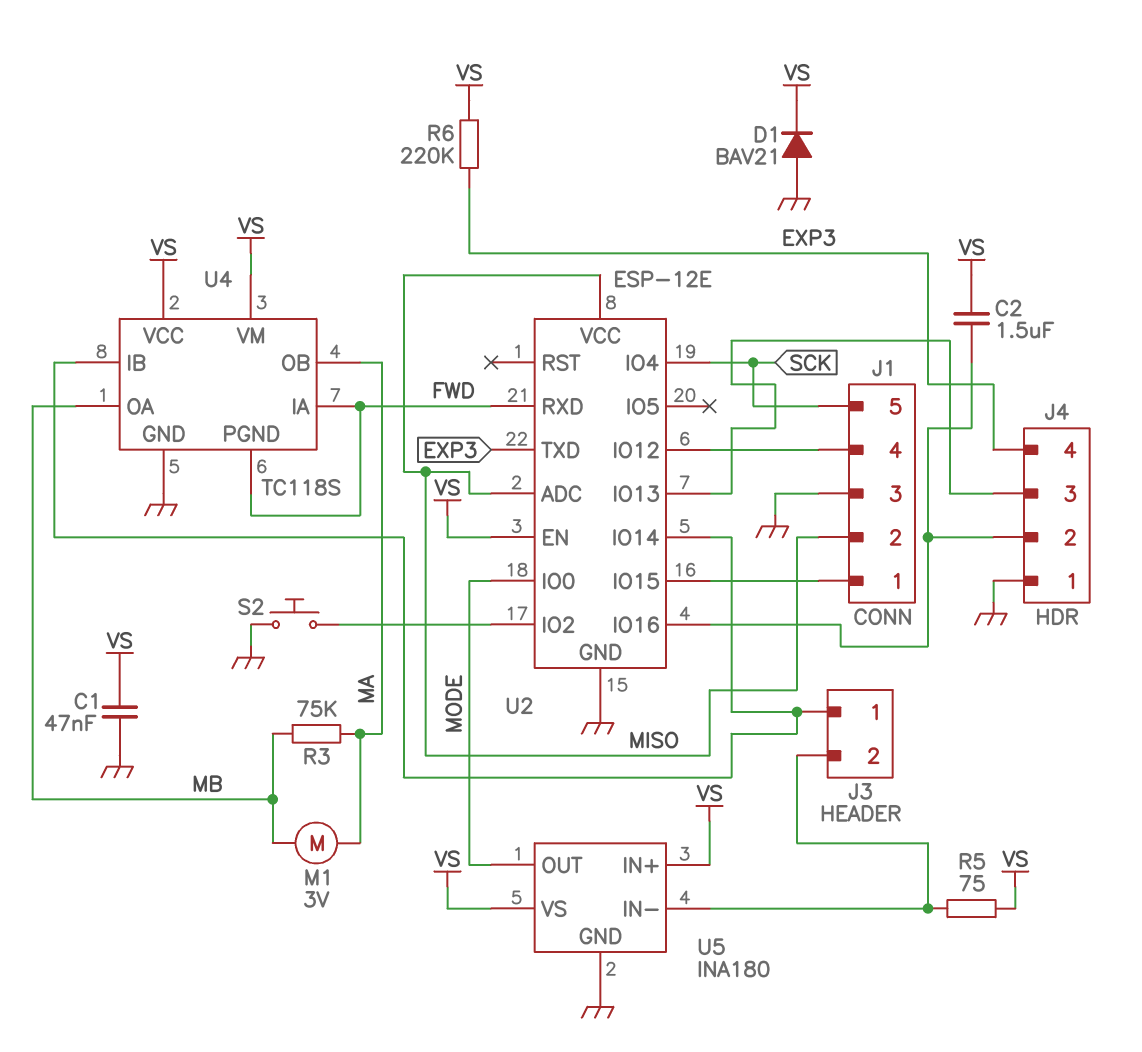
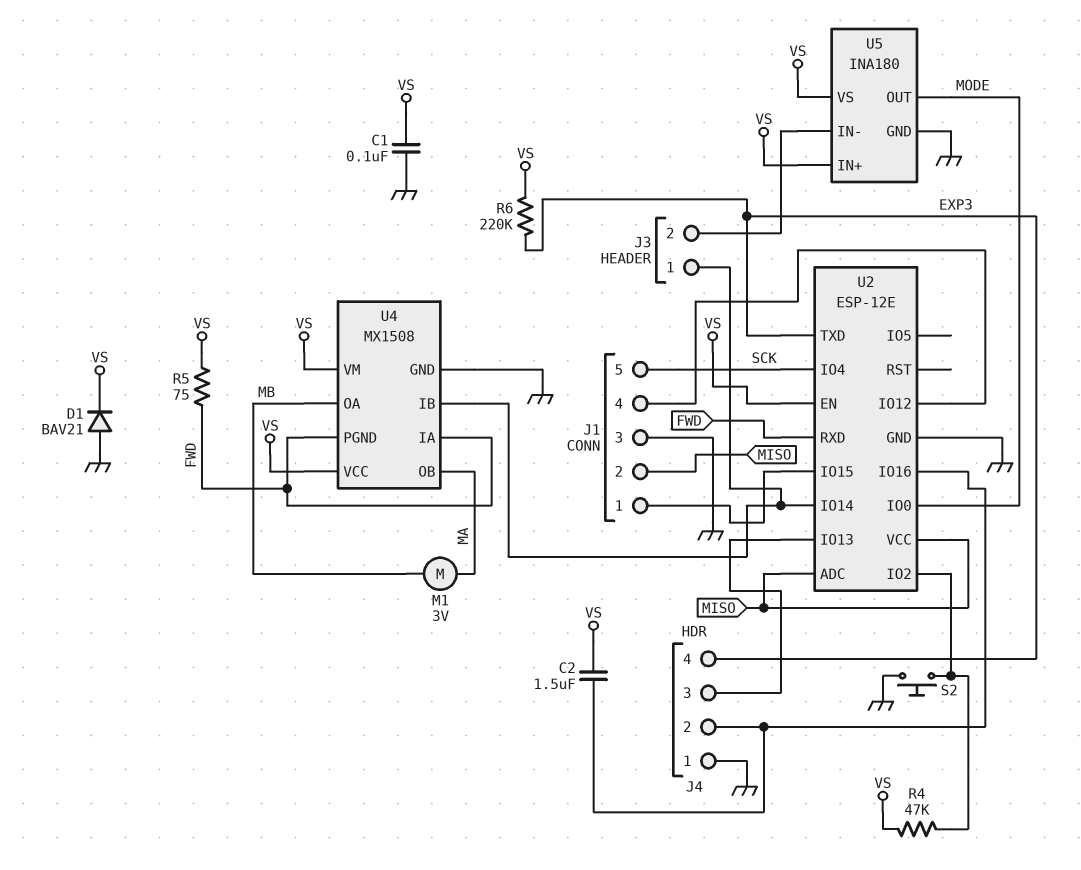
C1: 47nF (GND, VS) -> 100nF (GND, VS)
R3: 75k (MA, MB) -> none
R4: none -> 47k (U2/IO2, VS)
R5: 75 (J3/2, VS) -> 75 (FWD, VS)
U4: TC118S -> MX1508

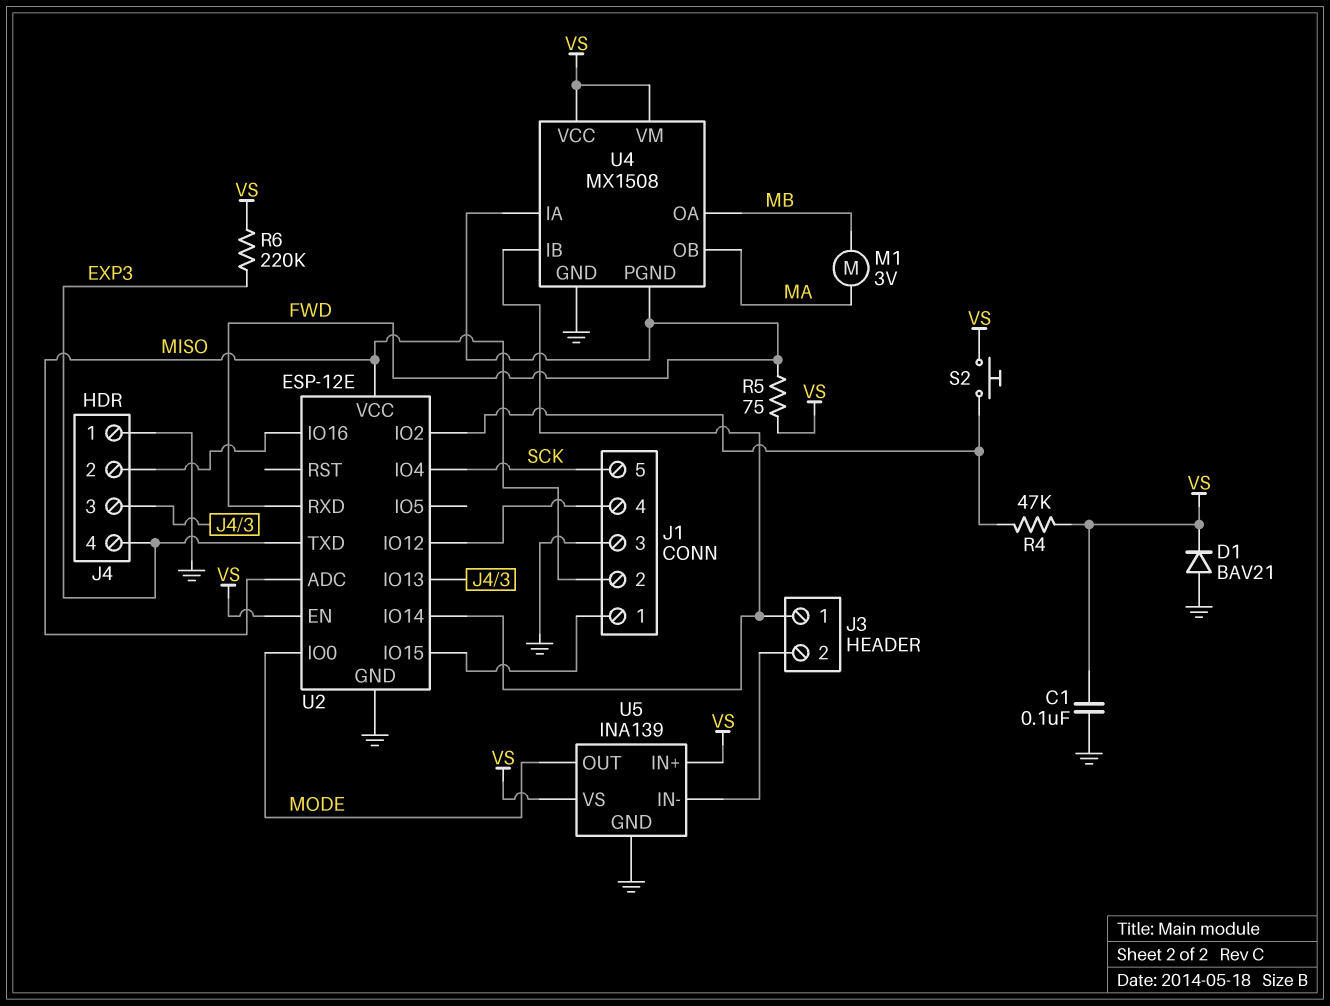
C2: 1.5uF (J4/2, VS) -> none
S2: button (GND, U2/IO2) -> button (U2/IO2, VS)
U5: INA180 -> INA139

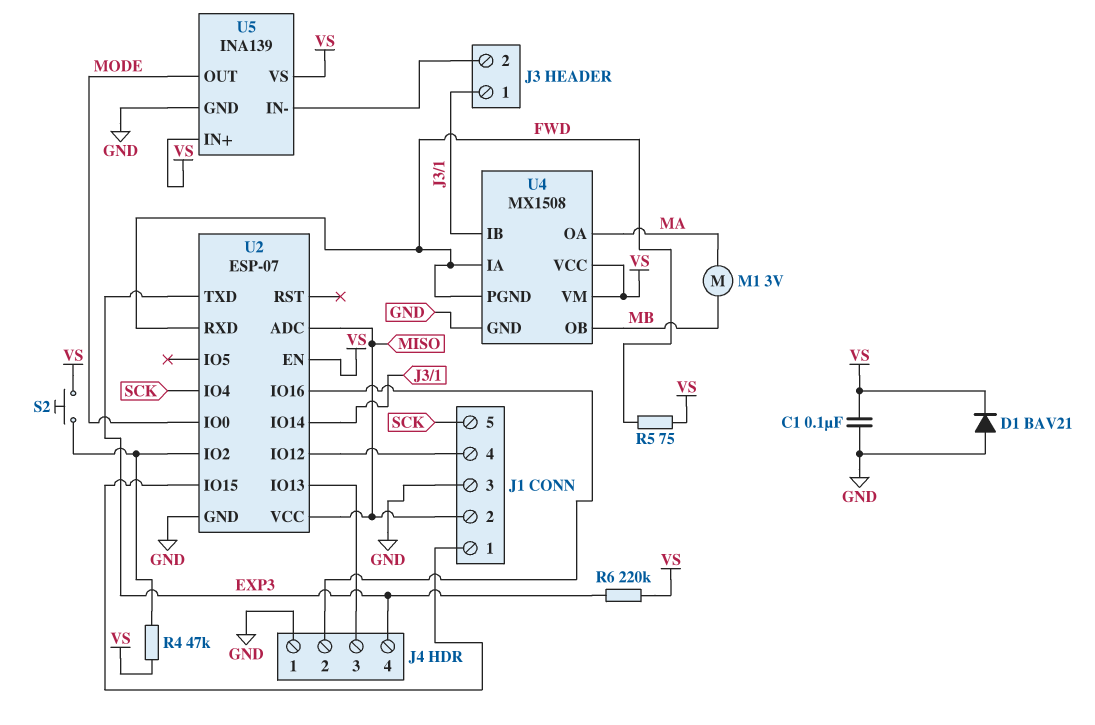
U2: ESP-12E -> ESP-07
U4 pin OA: MB -> MA
U4 pin OB: MA -> MB

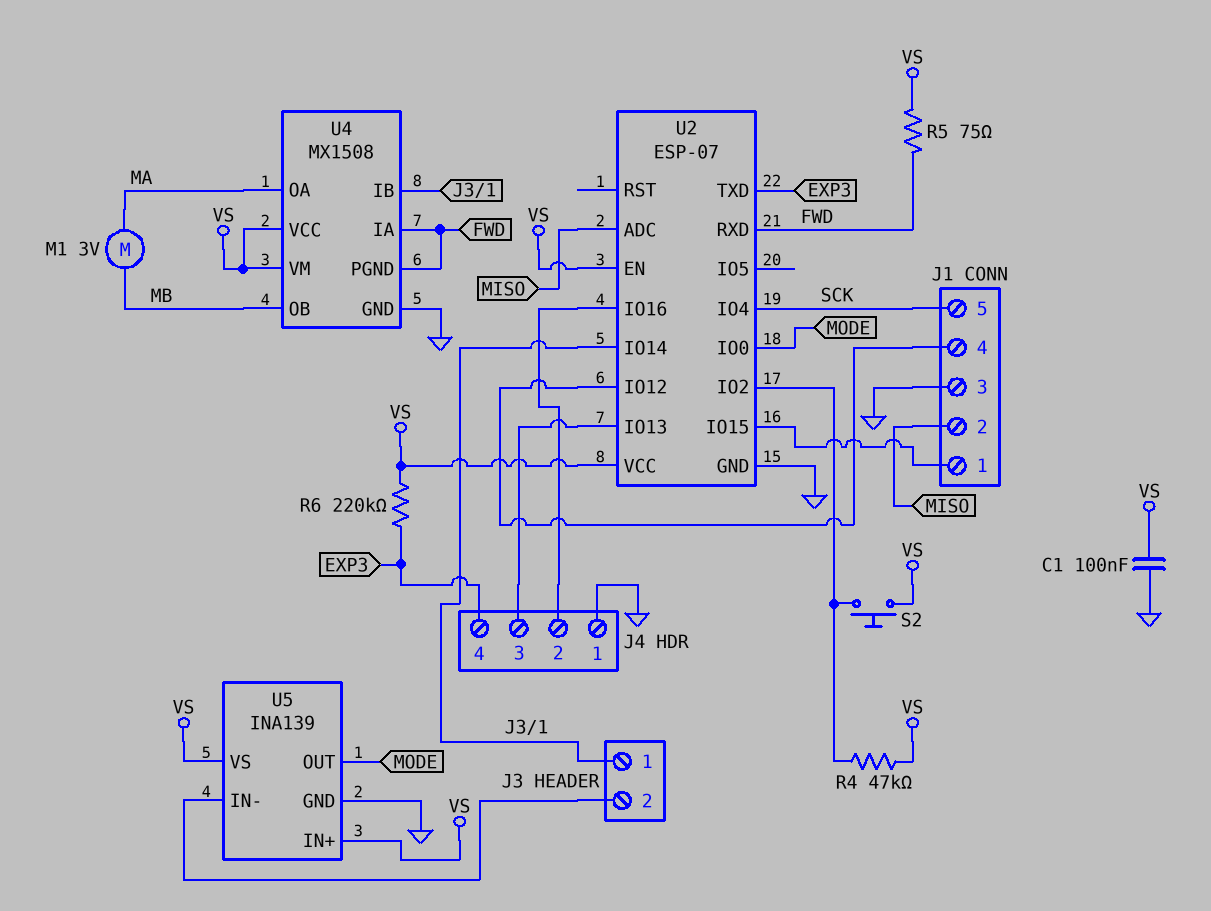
D1: diode BAV21 (A GND, K VS) -> none
U2 pin VCC: MISO -> VS

